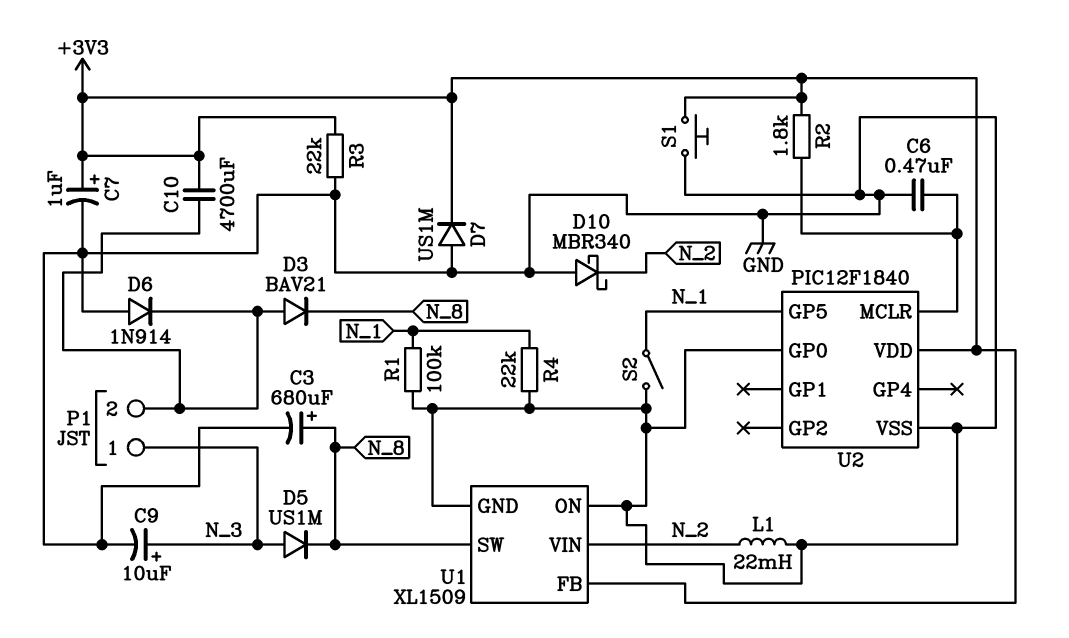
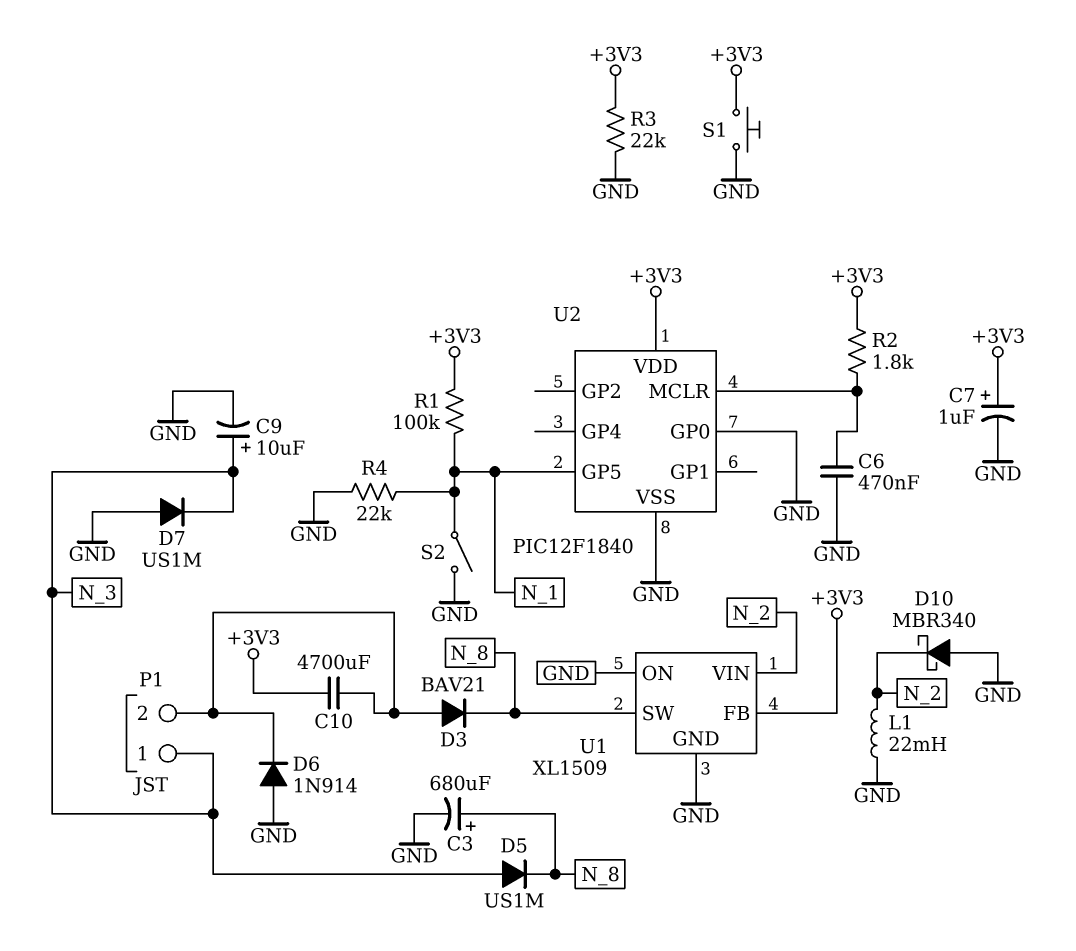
D7: diode US1M (A GND, K +3V3) -> diode US1M (A GND, K N_3)
R1: 100k (GND, N_1) -> 100k (+3V3, N_1)

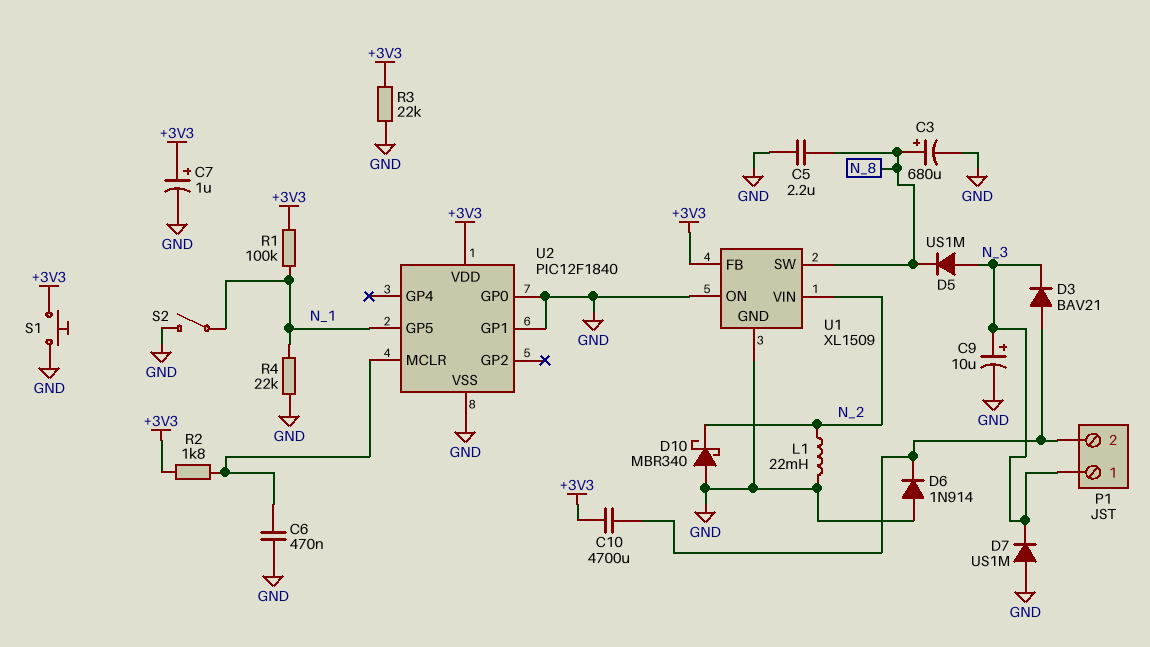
C5: none -> 2.2uF (GND, N_8)
D3: diode BAV21 (A P1/2, K N_8) -> diode BAV21 (A P1/2, K N_3)
U2 pin GP1: none -> GND

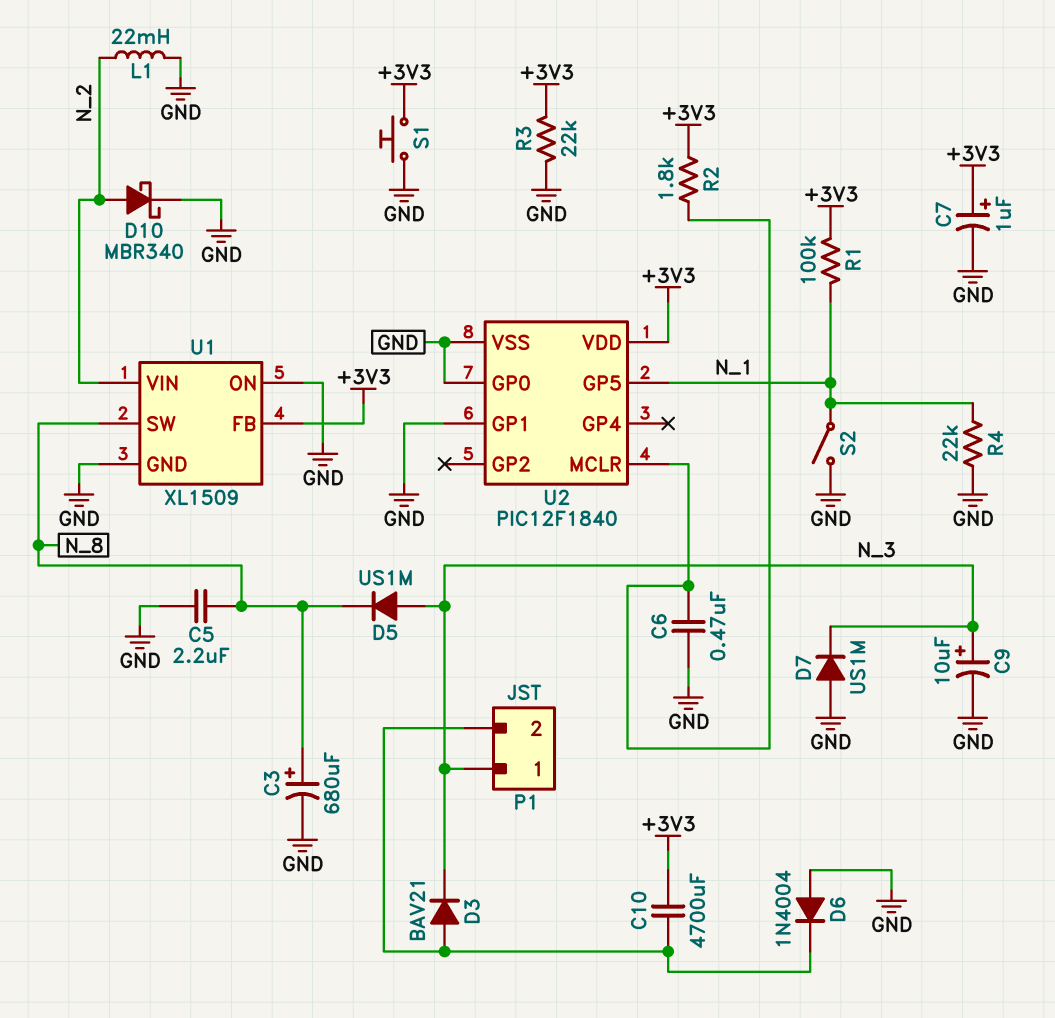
D6: diode 1N914 (A GND, K P1/2) -> diode 1N4004 (A GND, K P1/2)
D10: schottky MBR340 (A GND, K N_2) -> schottky MBR340 (A N_2, K GND)

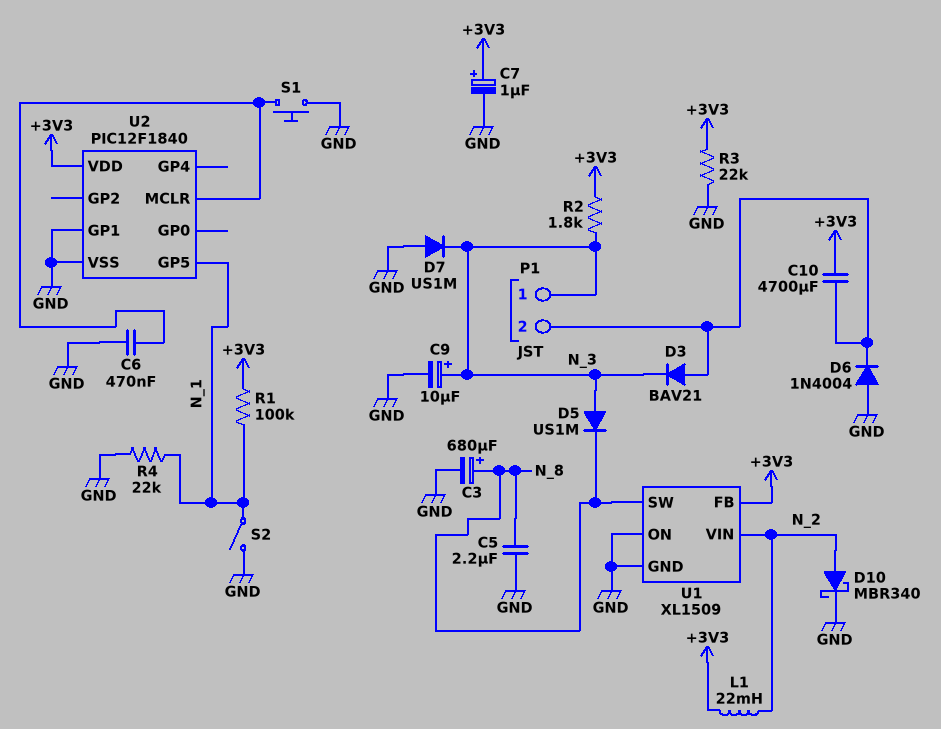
L1: 22mH (GND, N_2) -> 22mH (+3V3, N_2)
R2: 1.8k (+3V3, U2/MCLR) -> 1.8k (+3V3, N_3)
S1: button (+3V3, GND) -> button (GND, U2/MCLR)
U2 pin GP0: GND -> none

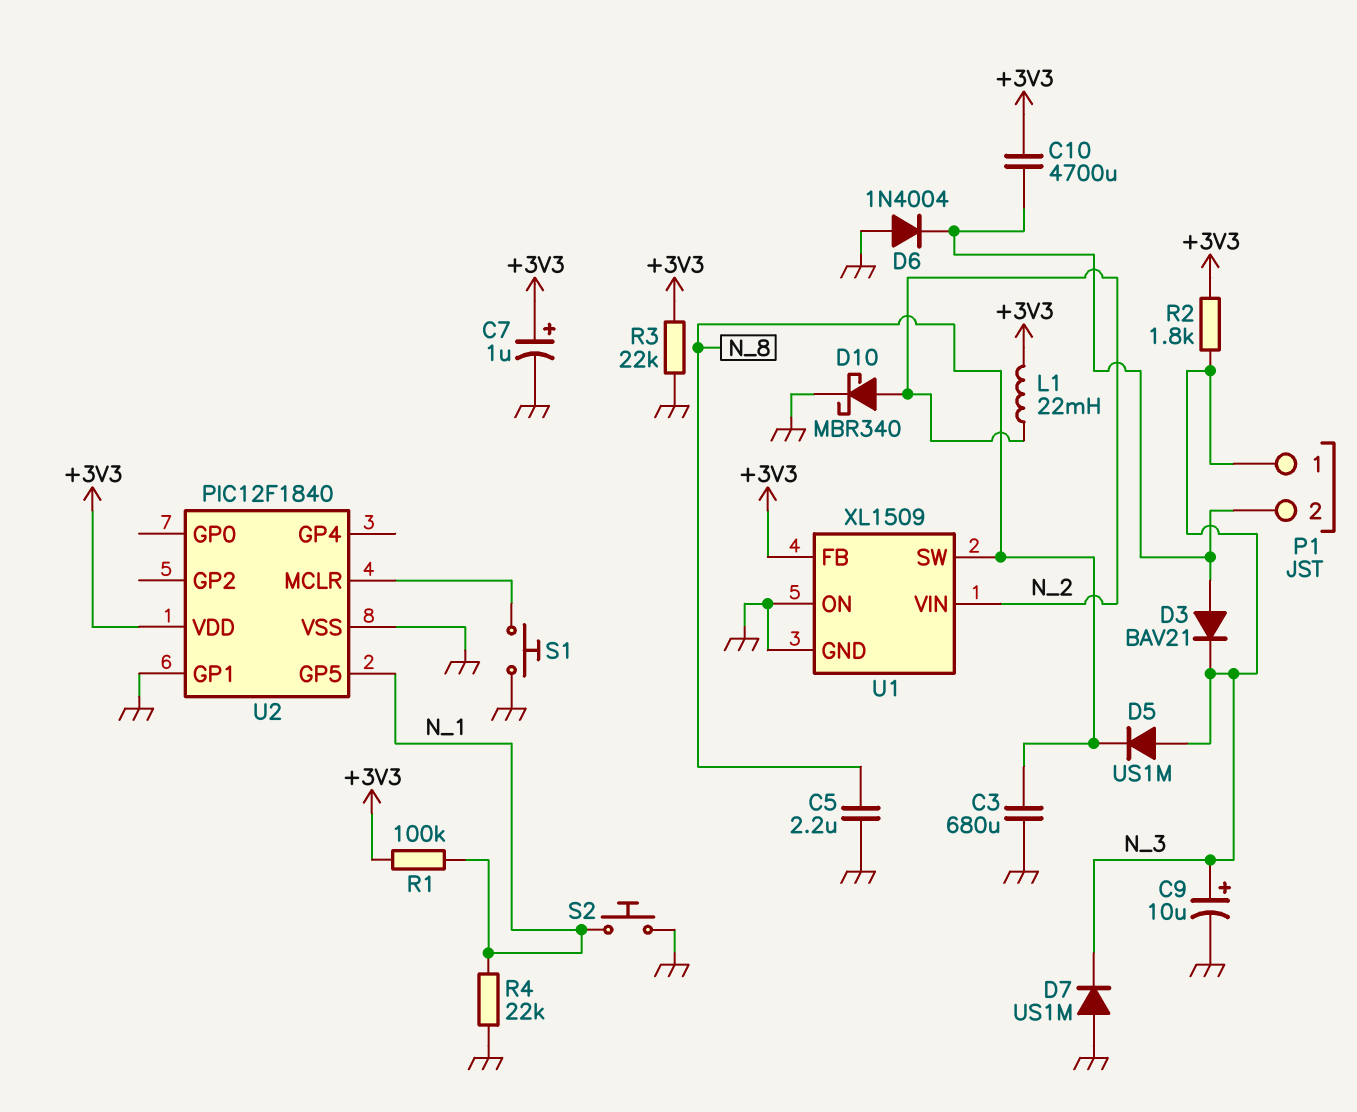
C3: 680uF (plus N_8, minus GND) -> 680uF (GND, N_8)
C6: 470nF (GND, U2/MCLR) -> none
S2: switch (GND, N_1) -> button (GND, N_1)

